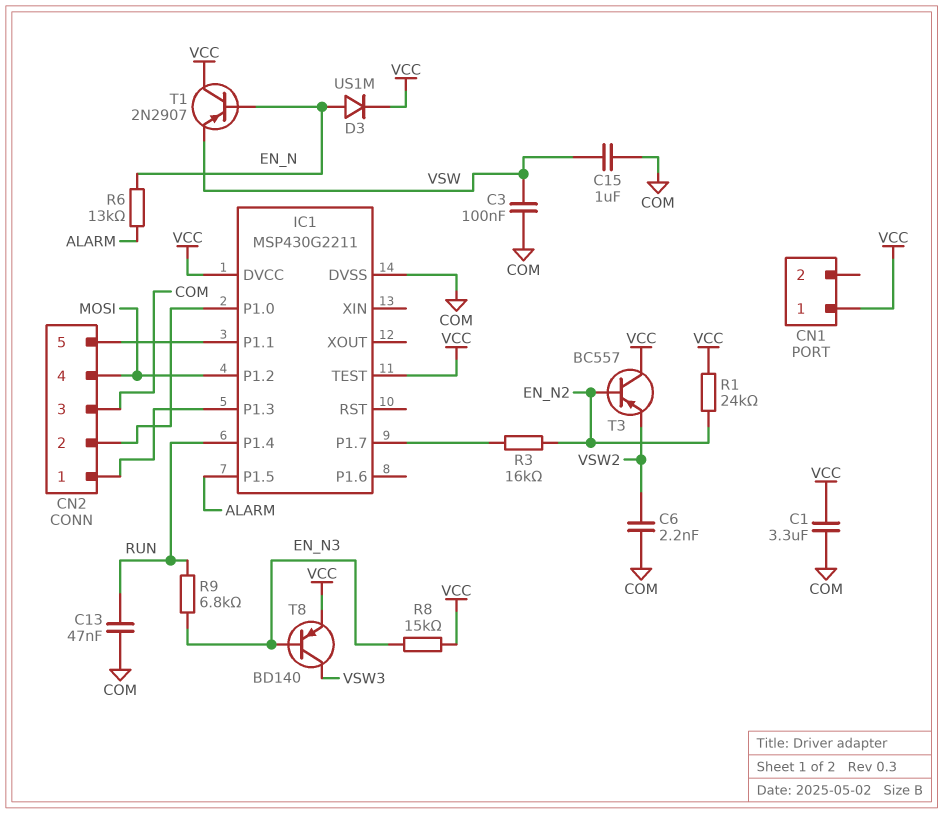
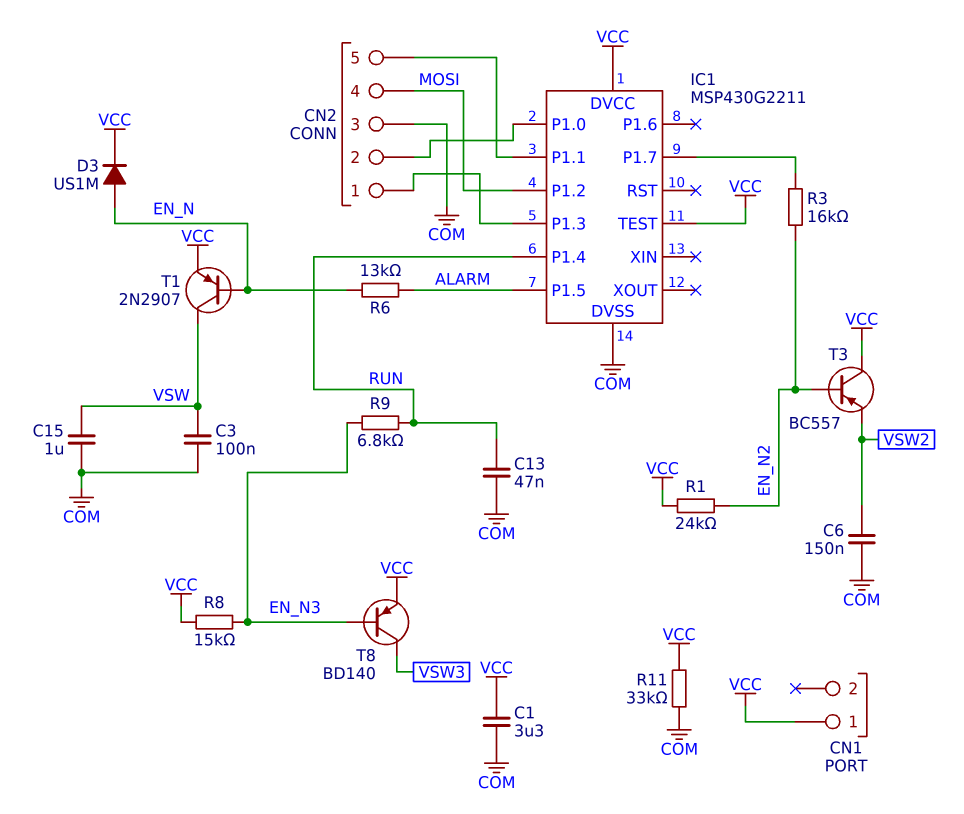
C6: 2.2nF (COM, VSW2) -> 150nF (COM, VSW2)
R11: none -> 33k (COM, VCC)
T1: PNP 2N2907 (B EN_N, C VCC, E VSW) -> PNP 2N2907 (B EN_N, C VSW, E VCC)

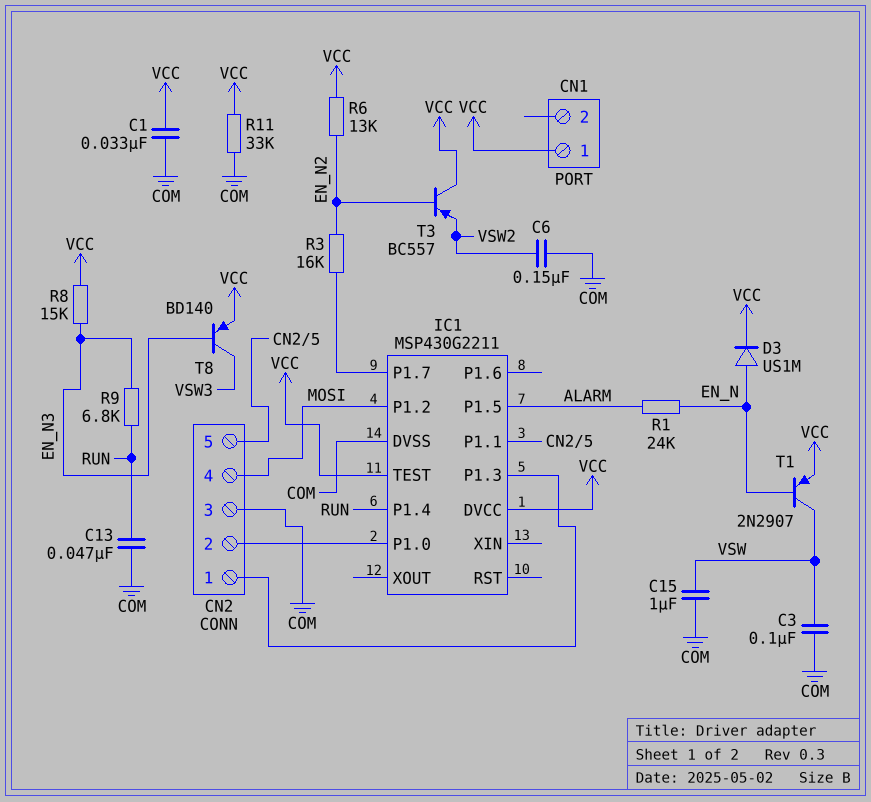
C1: 3.3uF (COM, VCC) -> 33nF (COM, VCC)
R1: 24k (EN_N2, VCC) -> 24k (ALARM, EN_N)
R6: 13k (ALARM, EN_N) -> 13k (EN_N2, VCC)

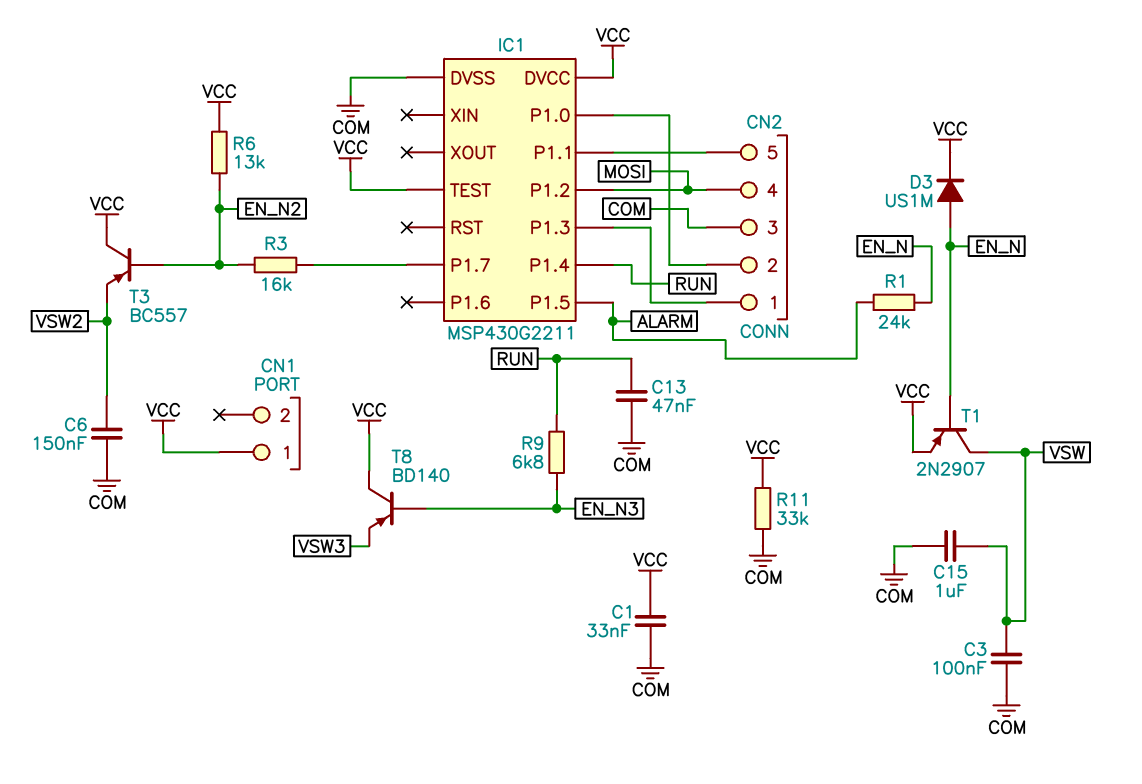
R8: 15k (EN_N3, VCC) -> none
T8: PNP BD140 (B EN_N3, C VSW3, E VCC) -> PNP BD140 (B EN_N3, C VCC, E VSW3)

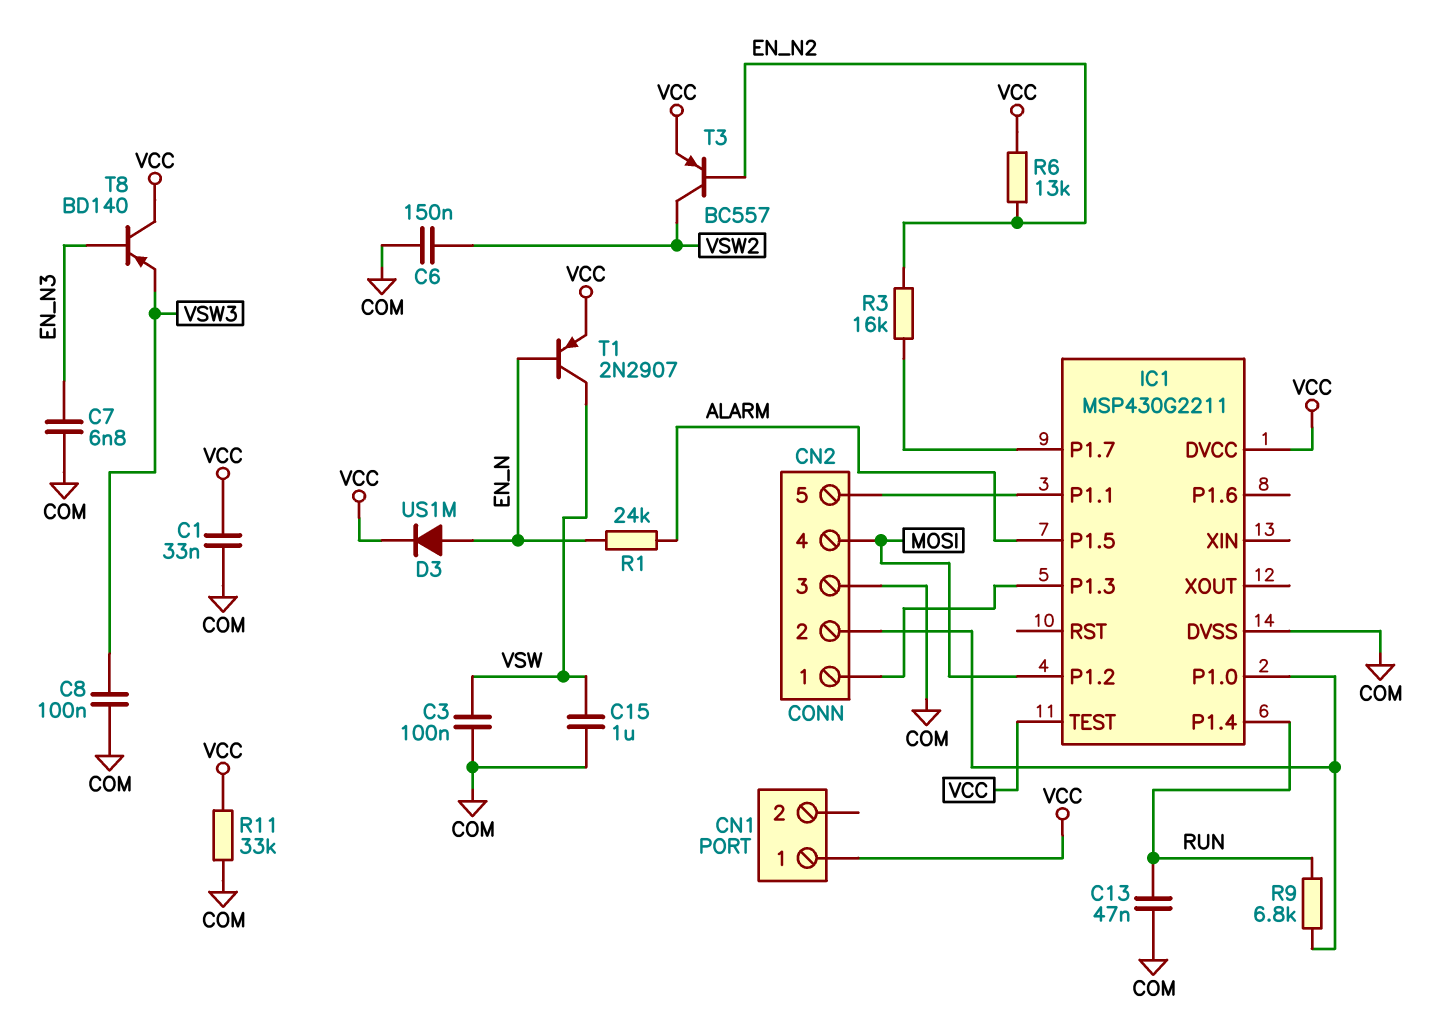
C7: none -> 6.8nF (COM, EN_N3)
C8: none -> 100nF (COM, VSW3)
R9: 6.8k (EN_N3, RUN) -> 6.8k (CN2/2, RUN)
T3: PNP BC557 (B EN_N2, C VCC, E VSW2) -> PNP BC557 (B EN_N2, C VSW2, E VCC)

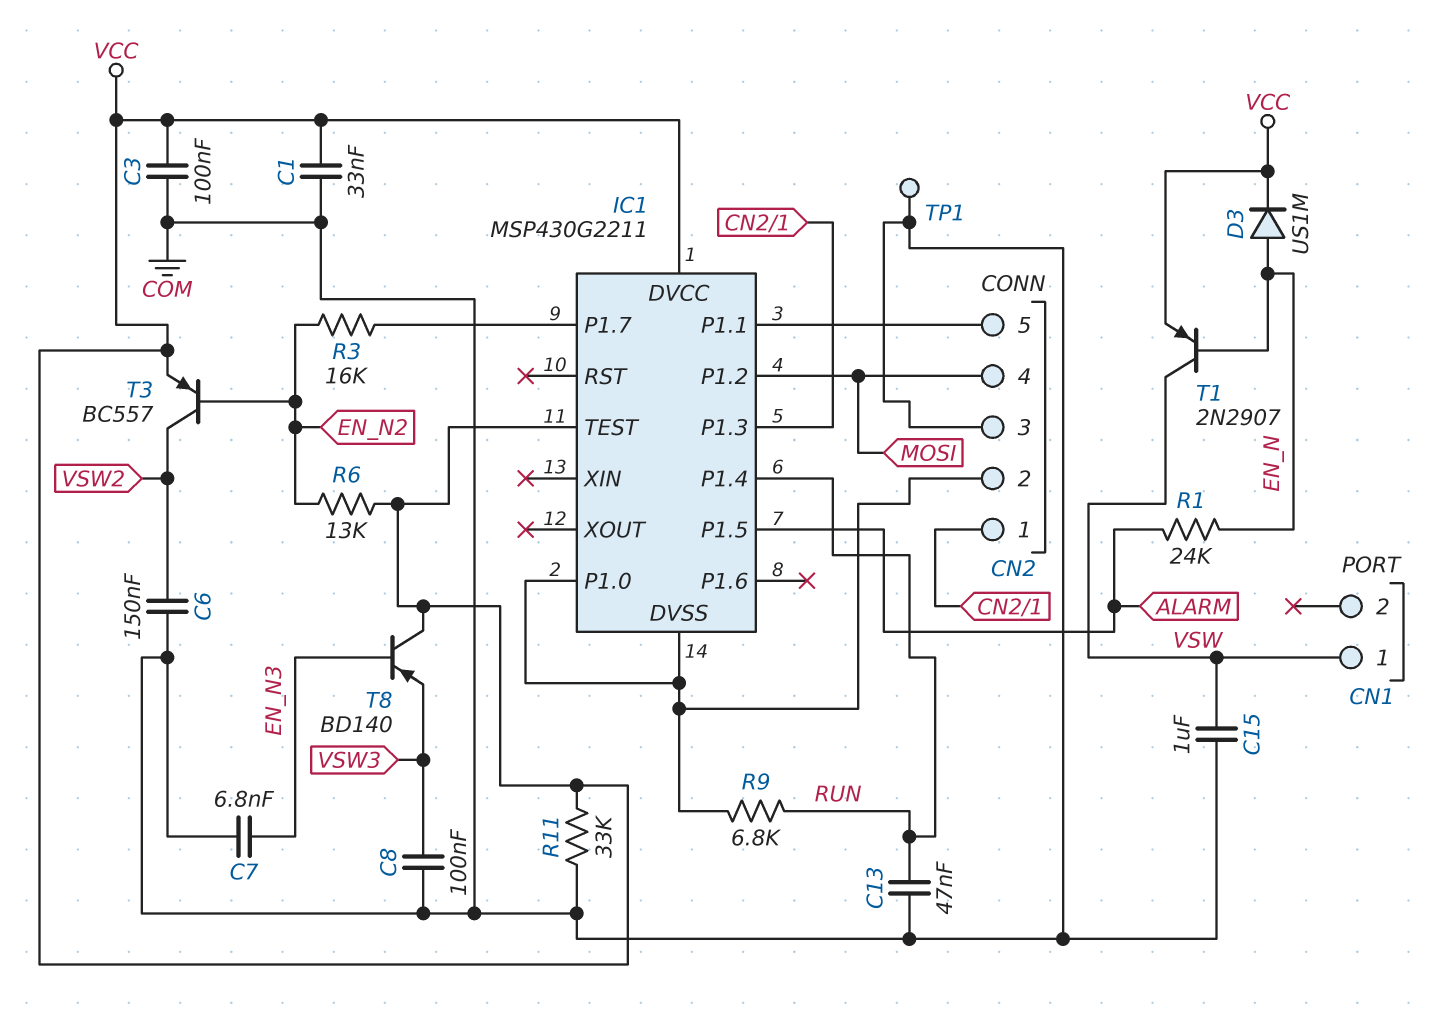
C3: 100nF (COM, VSW) -> 100nF (COM, VCC)
CN1 pin 1: VCC -> VSW
IC1 pin DVSS: COM -> CN2/2
TP1: none -> test point (COM)

